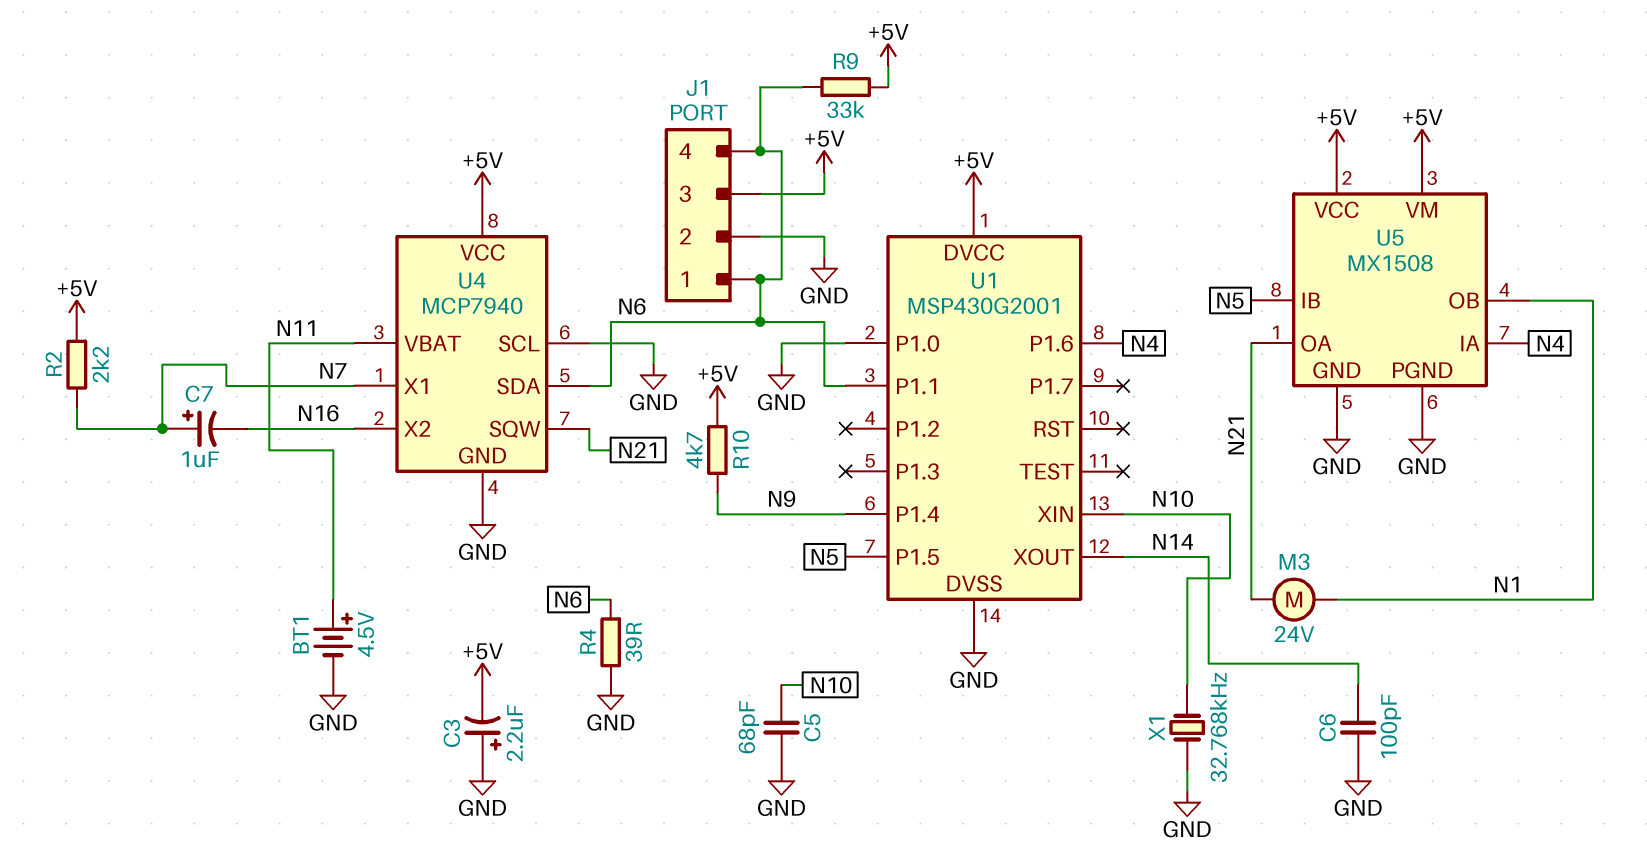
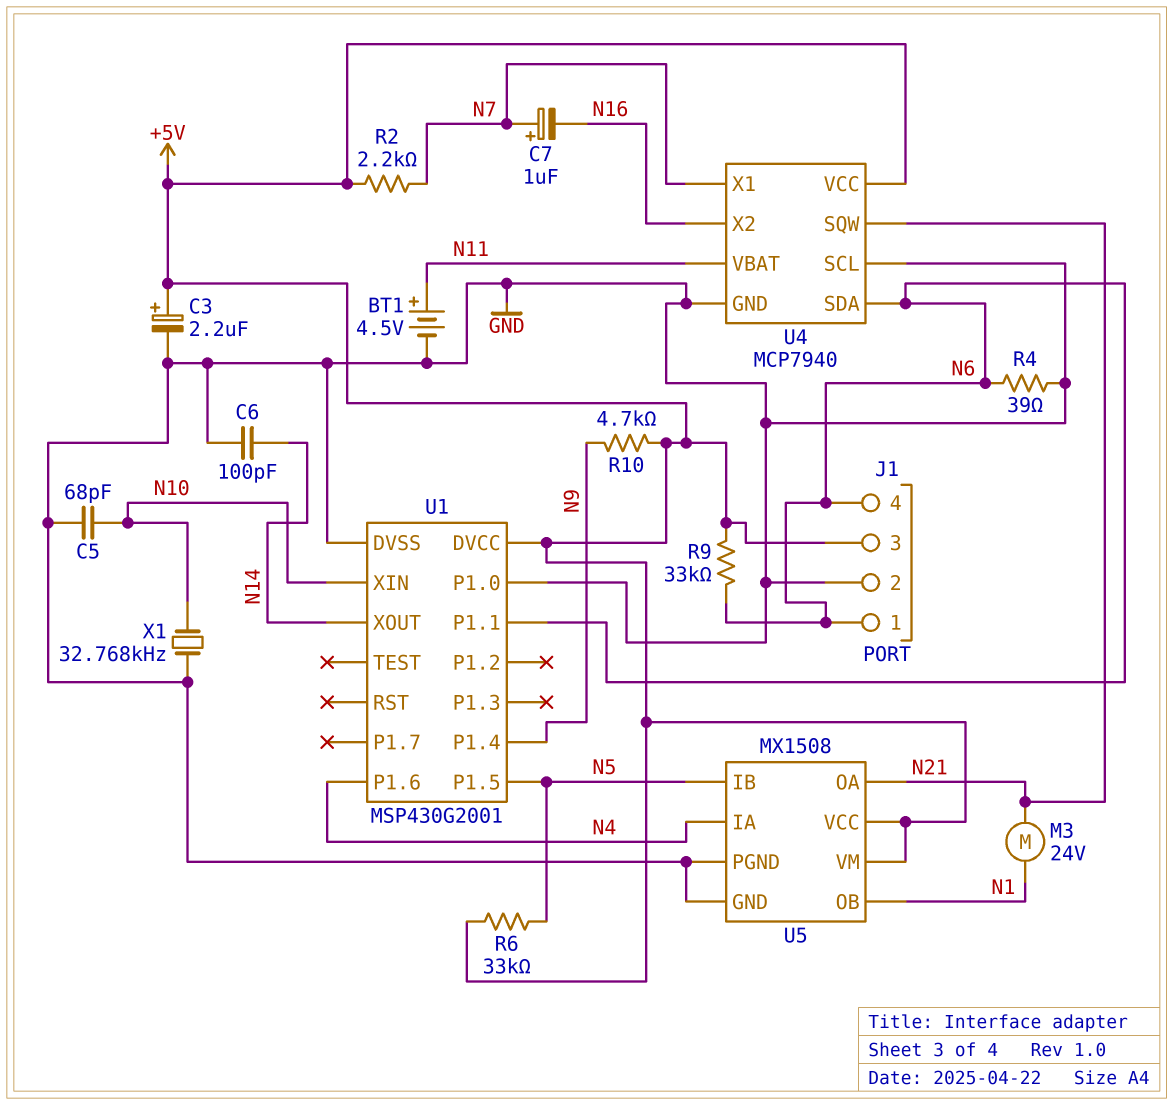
C3: 2.2uF (plus GND, minus +5V) -> 2.2uF (plus +5V, minus GND)
R6: none -> 33k (+5V, N5)

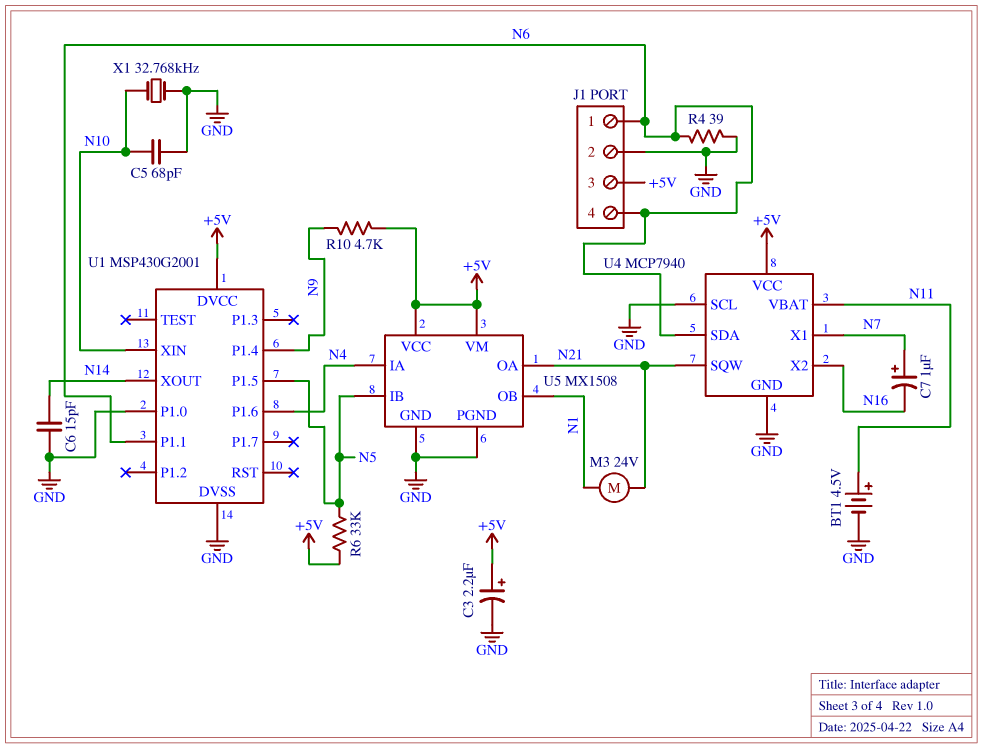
C6: 100pF (GND, N14) -> 15pF (GND, N14)
R2: 2.2k (+5V, N7) -> none
R9: 33k (+5V, N6) -> none

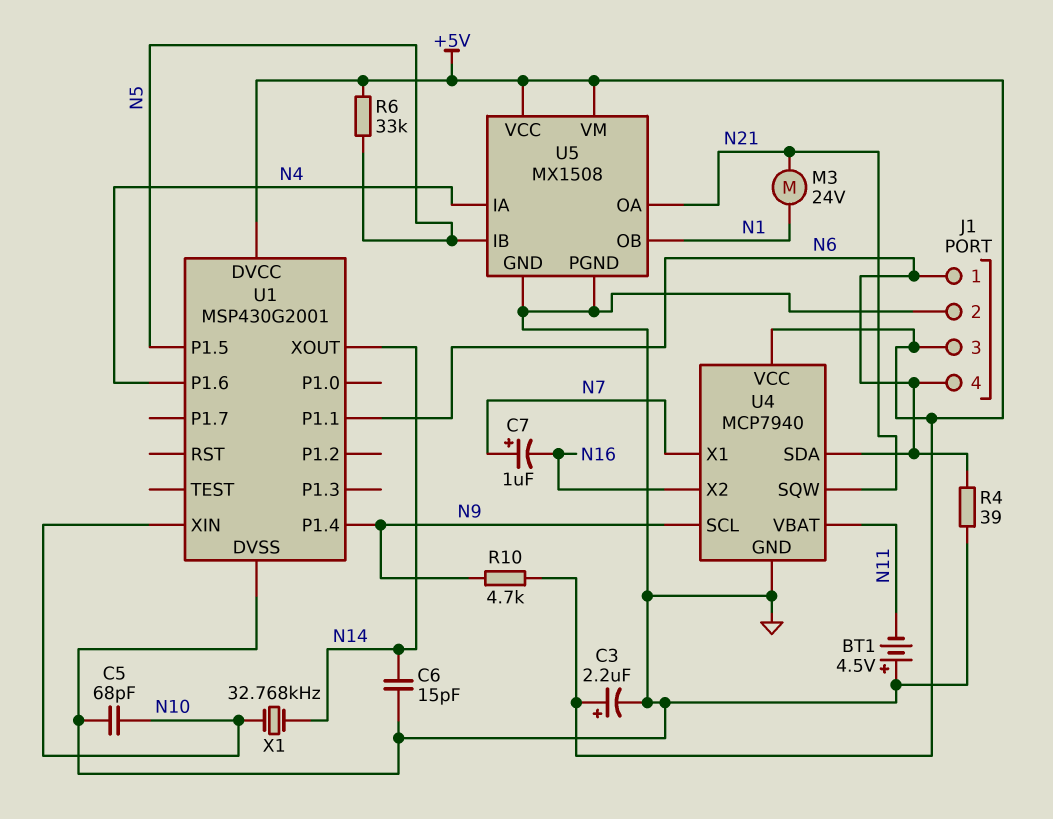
BT1: 4.5V (plus N11, minus GND) -> 4.5V (plus GND, minus N11)
U1 pin P1.0: GND -> none
U4 pin SCL: GND -> N9
X1: 32.768kHz (GND, N10) -> 32.768kHz (N10, N14)

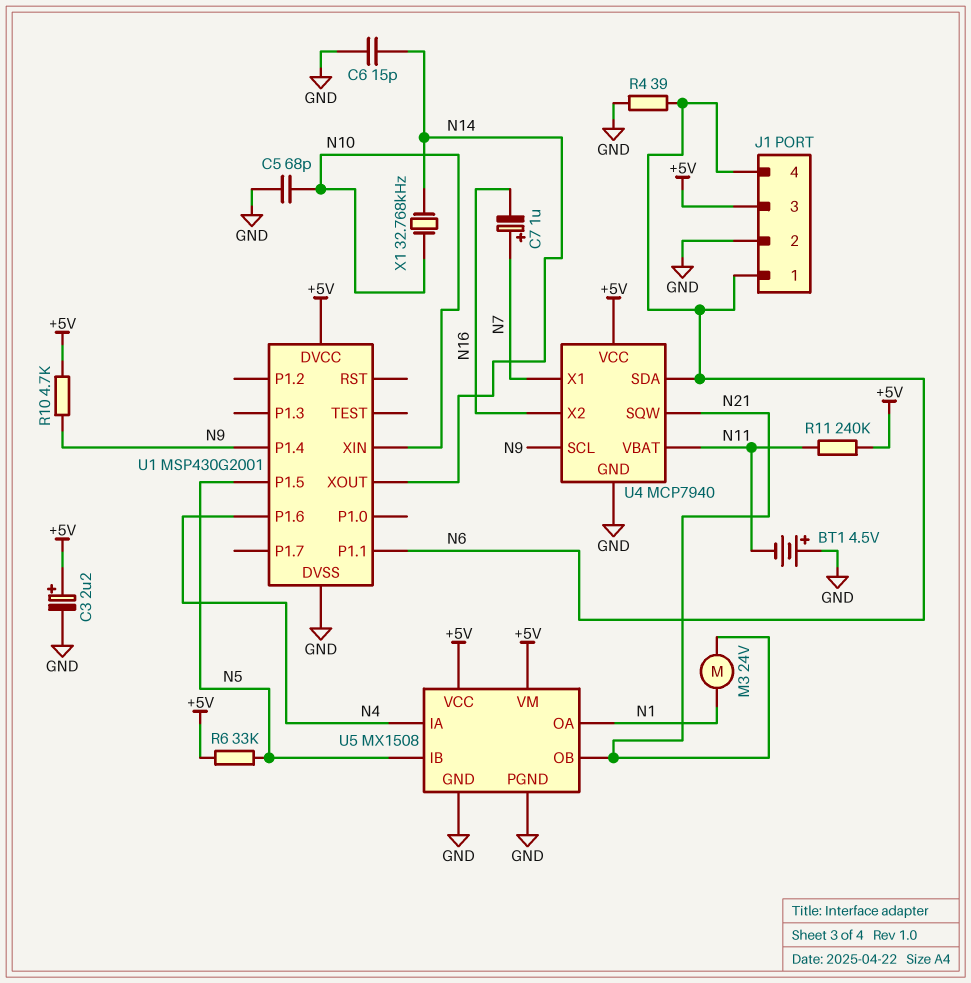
R11: none -> 240k (+5V, N11)
U5 pin OA: N21 -> N1
U5 pin OB: N1 -> N21

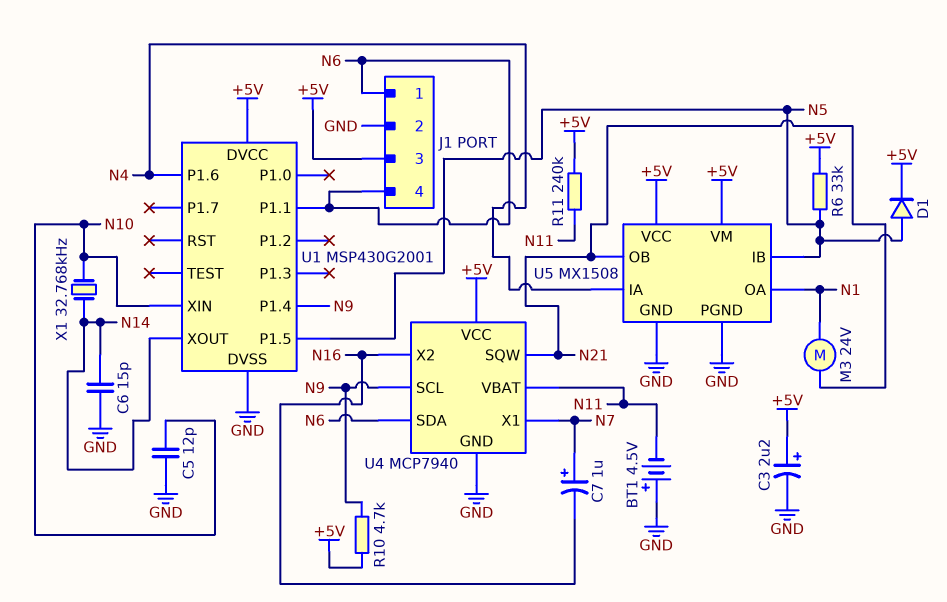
C5: 68pF (GND, N10) -> 12pF (GND, N10)
D1: none -> diode (A N5, K +5V)
R4: 39 (GND, N6) -> none

